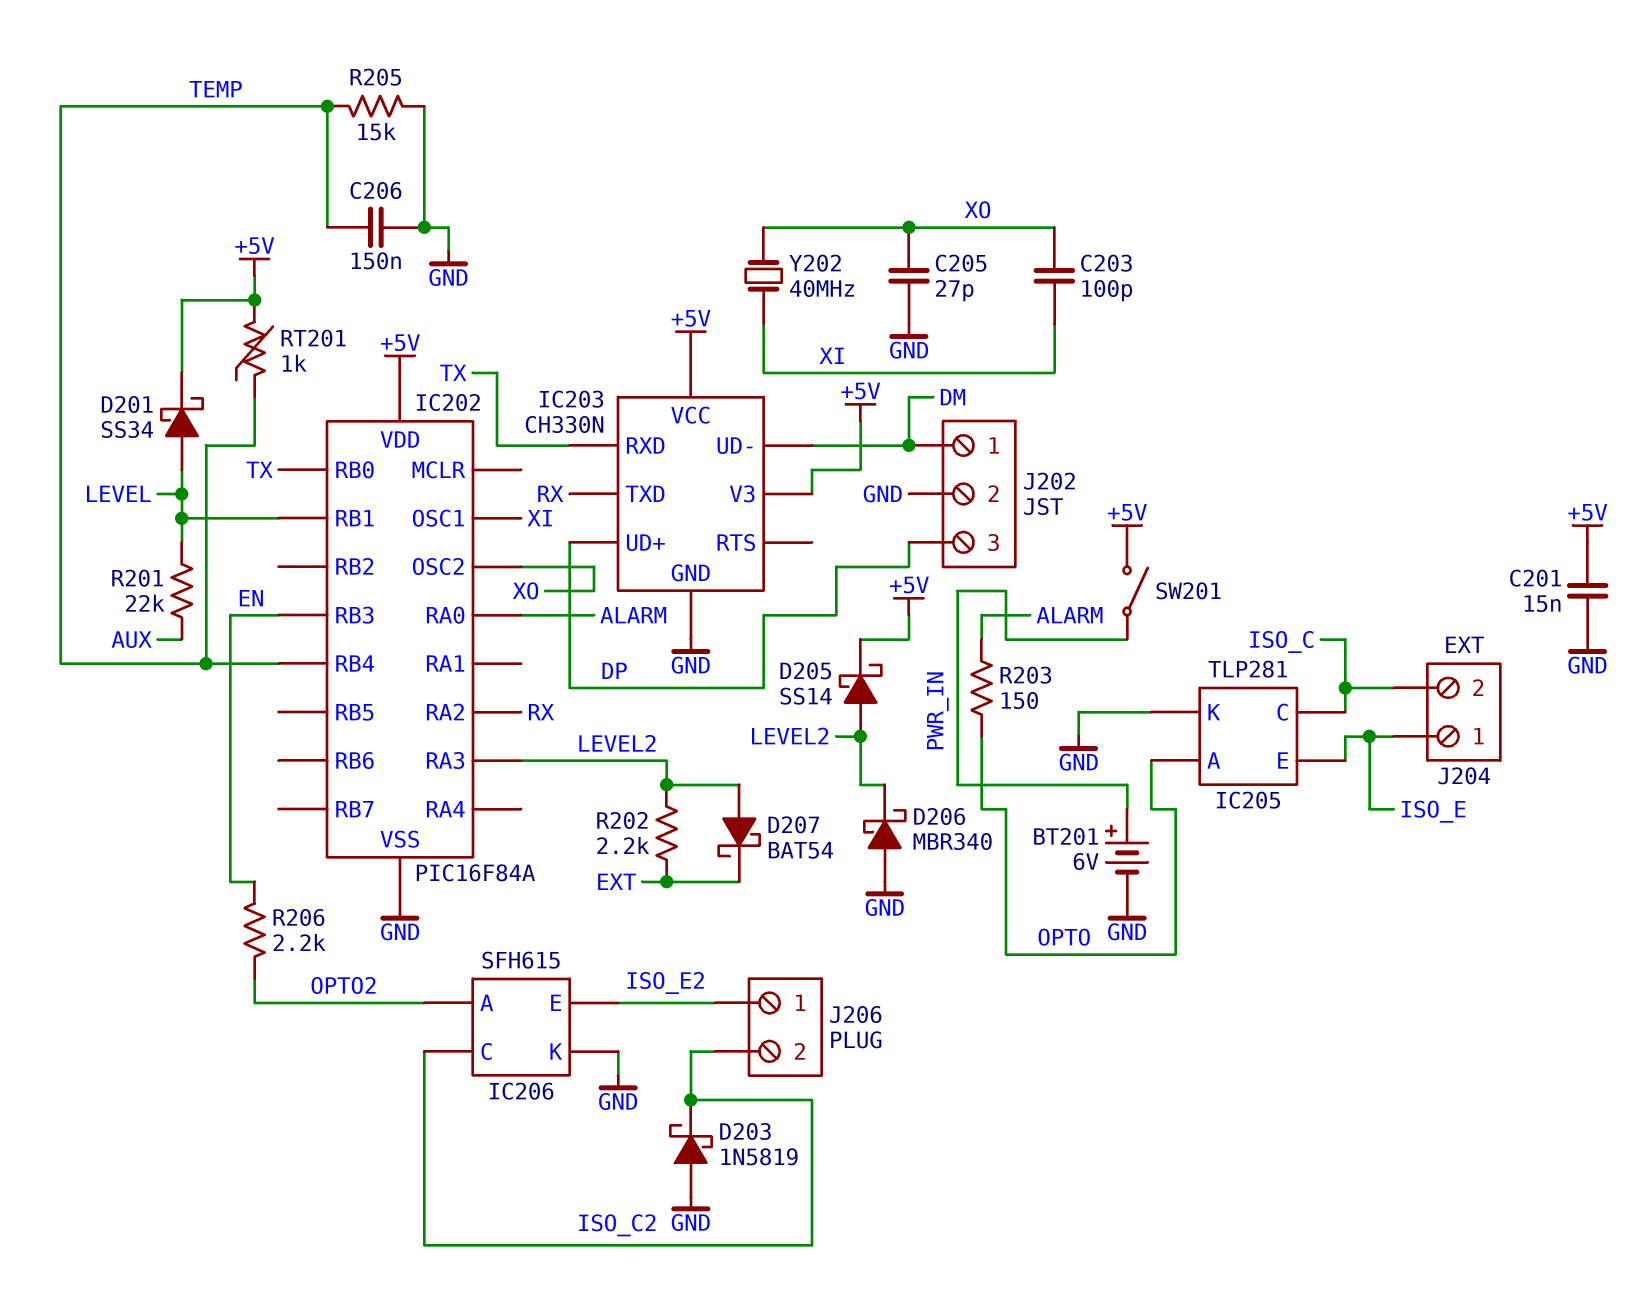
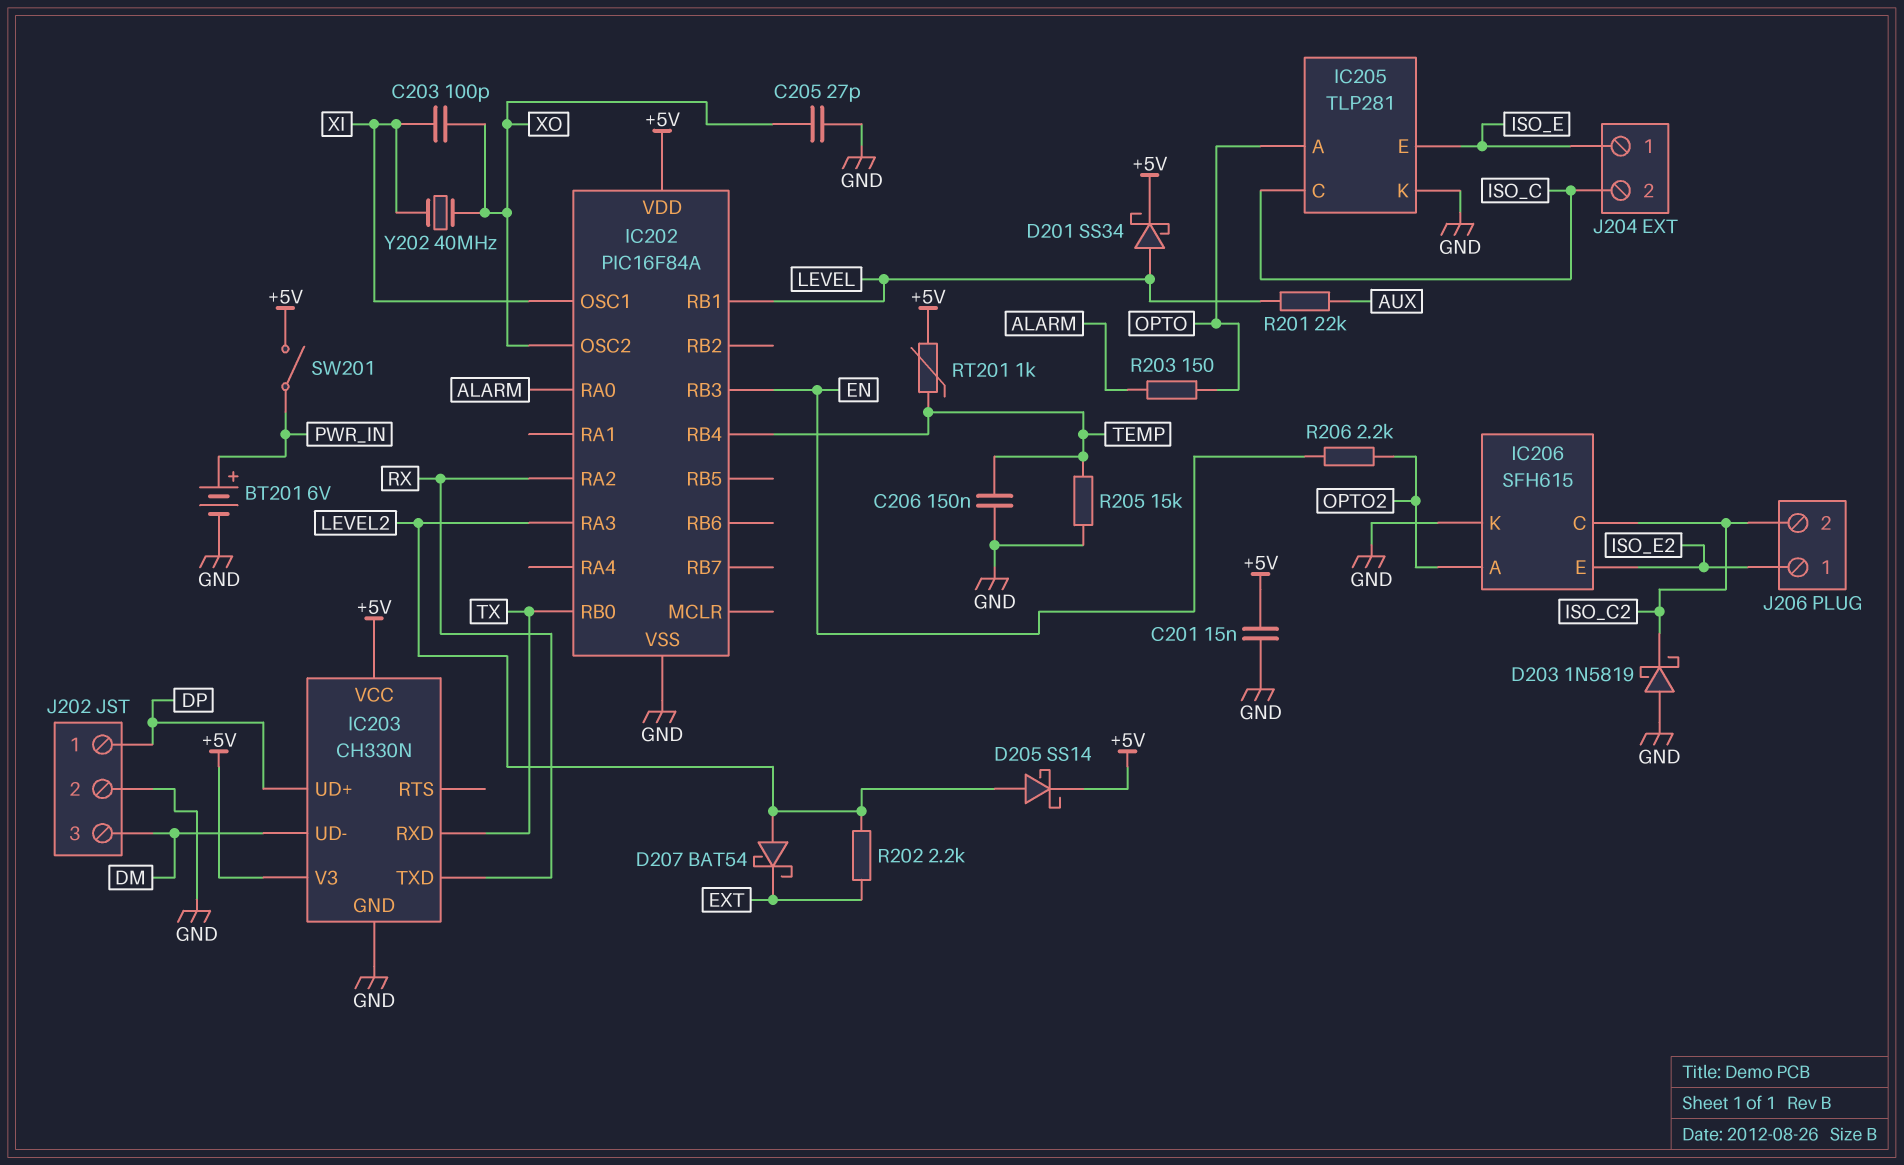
D206: schottky MBR340 (A GND, K LEVEL2) -> none
J202 pin 1: DM -> DP
J202 pin 3: DP -> DM

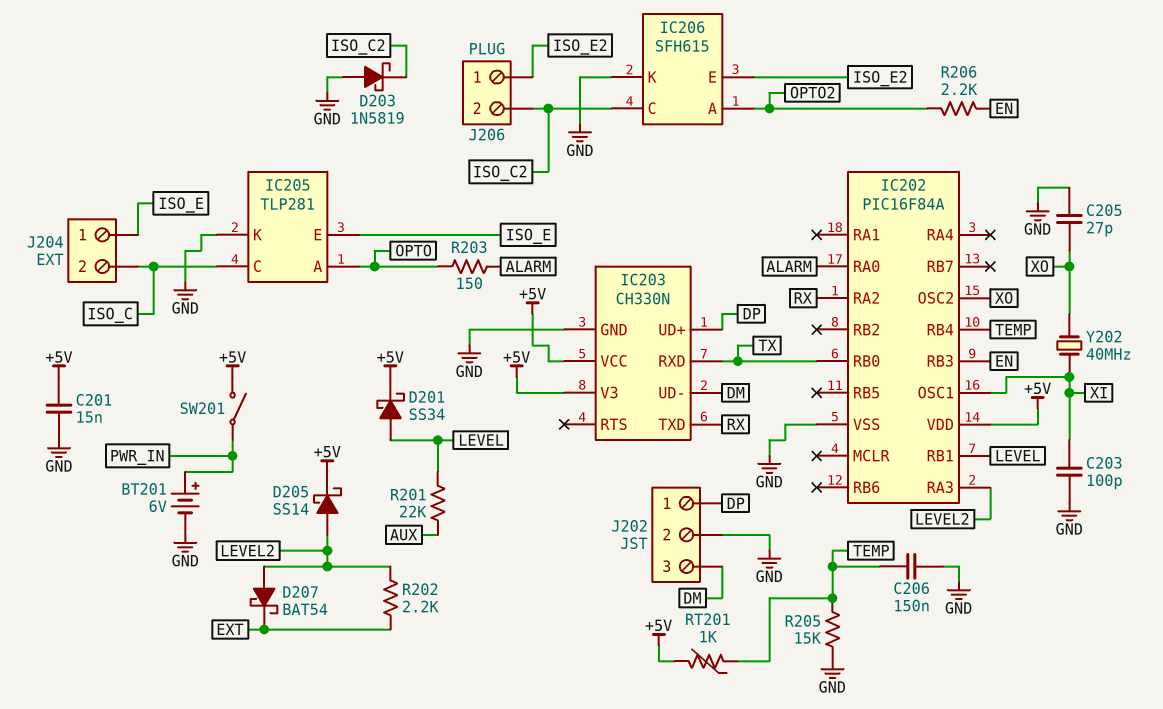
C203: 100pF (XI, XO) -> 100pF (GND, XI)

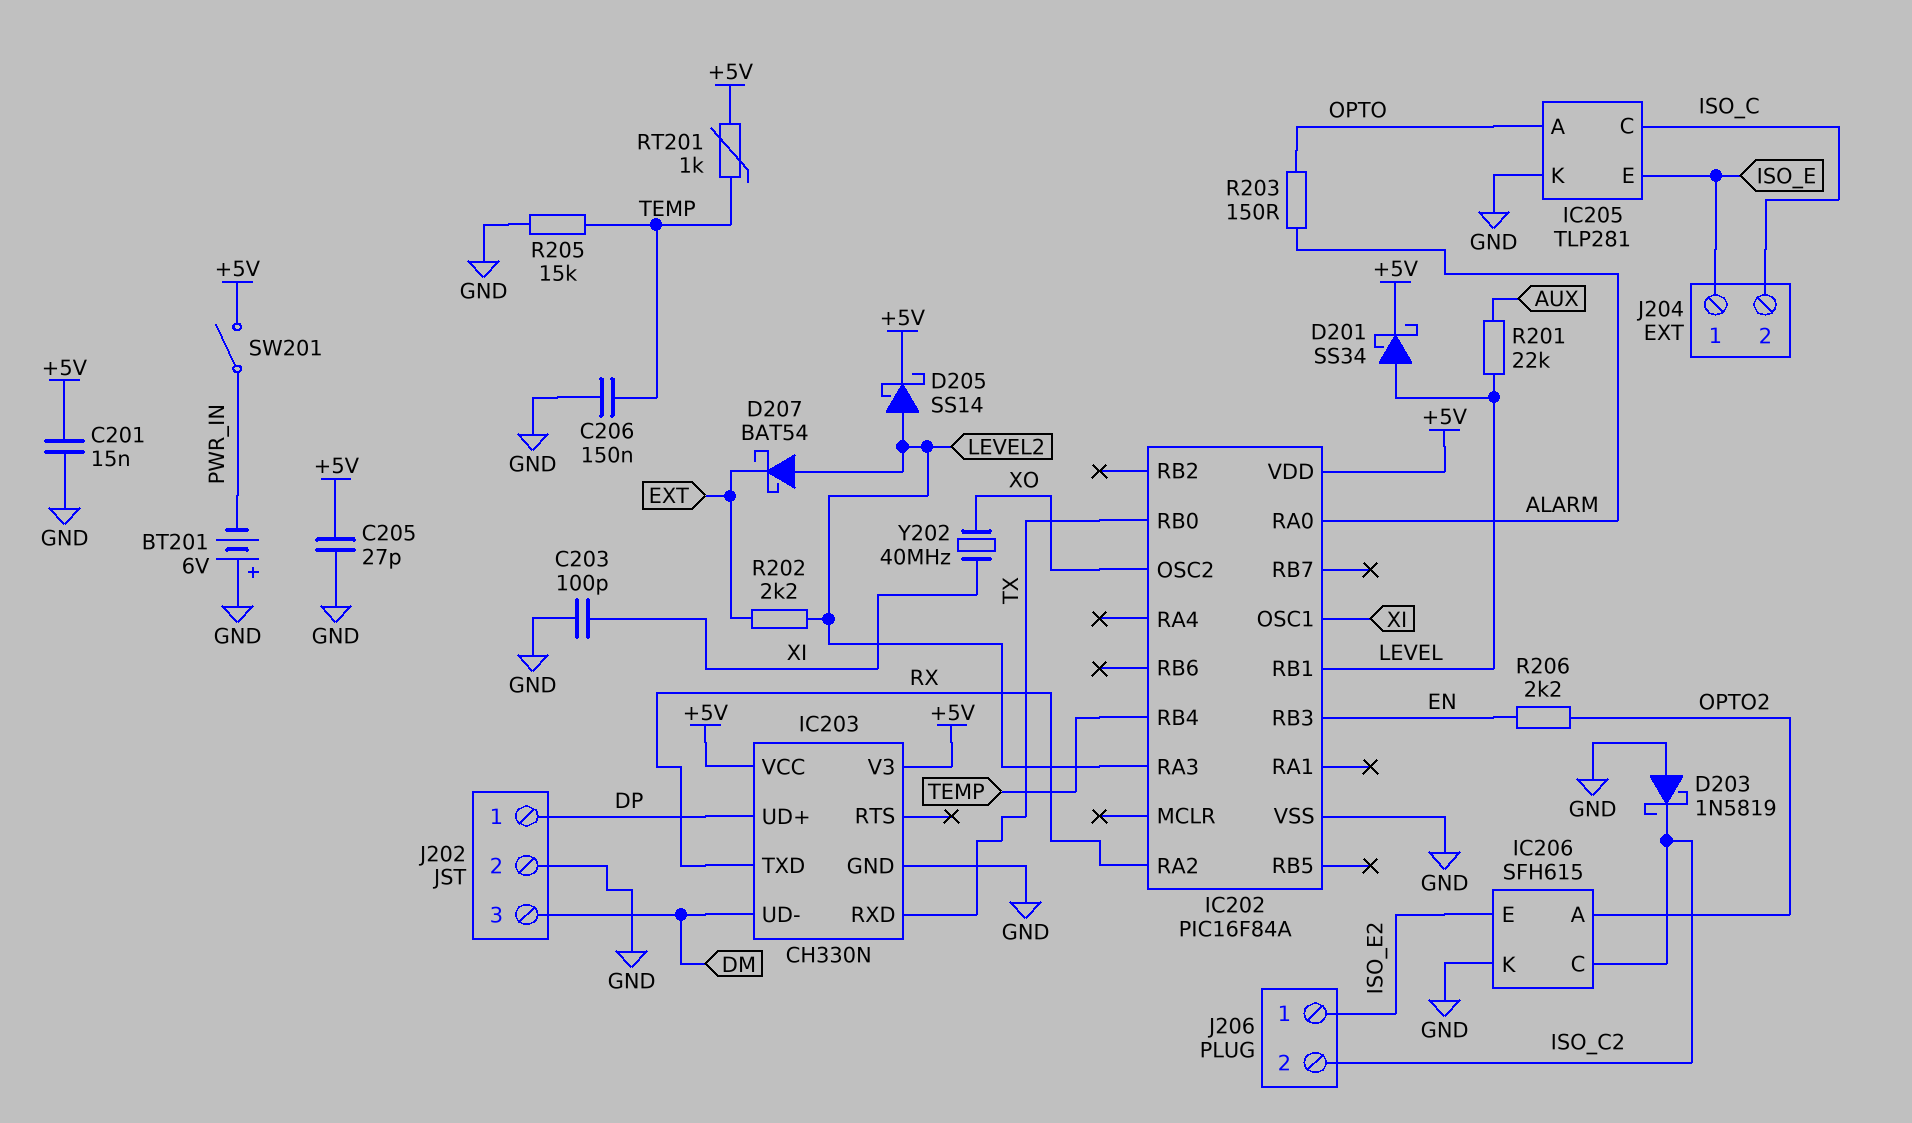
BT201: 6V (plus PWR_IN, minus GND) -> 6V (plus GND, minus PWR_IN)
C205: 27pF (GND, XO) -> 27pF (+5V, GND)

